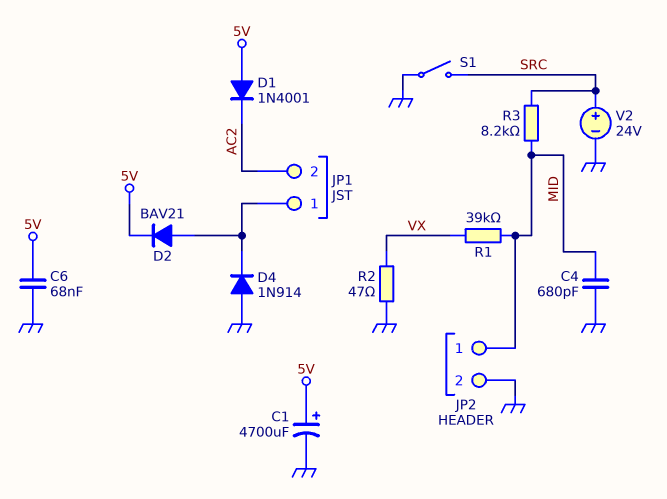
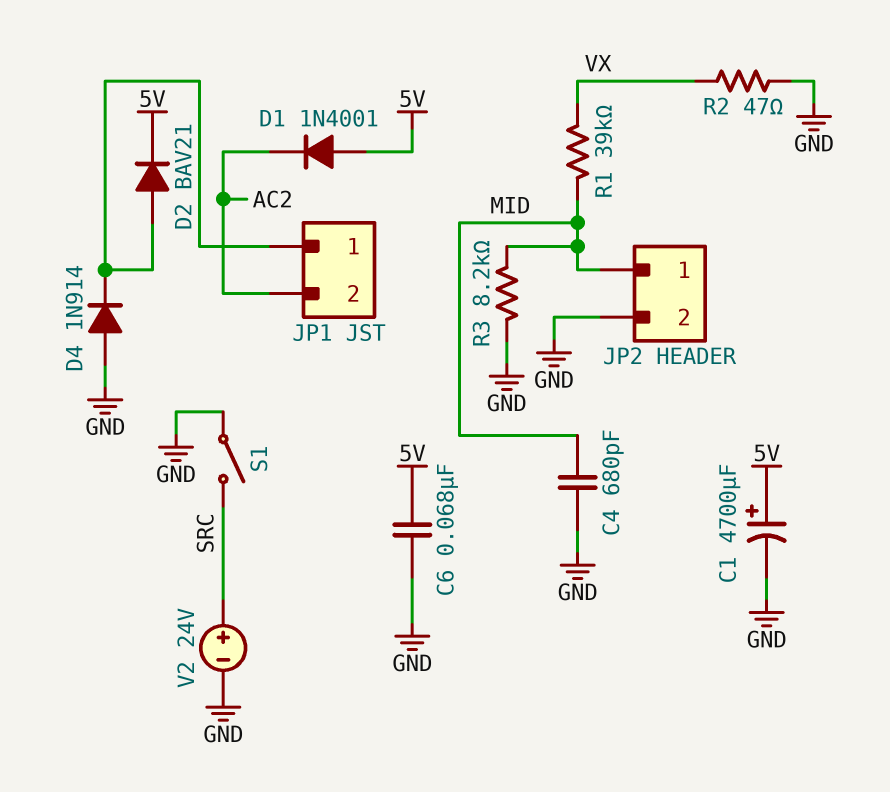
R3: 8.2k (MID, SRC) -> 8.2k (GND, MID)

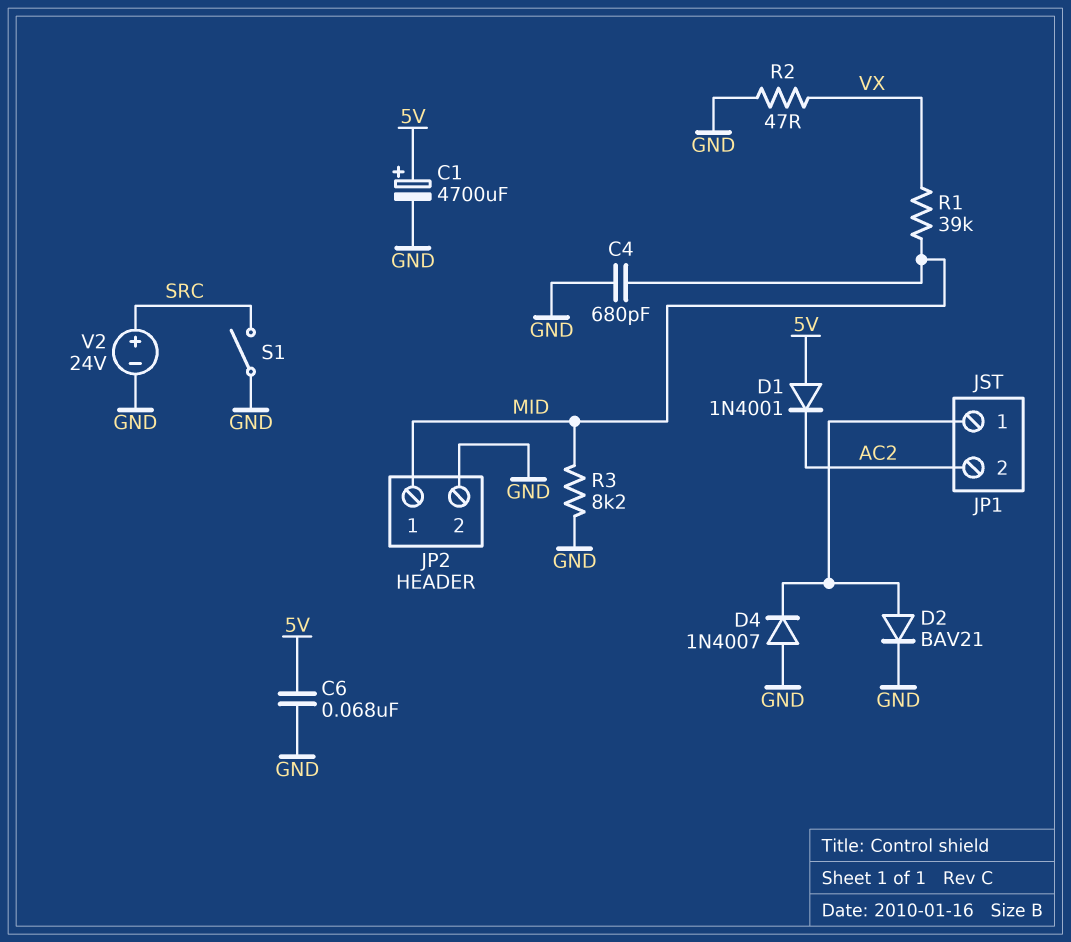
D2: diode BAV21 (A JP1/1, K 5V) -> diode BAV21 (A JP1/1, K GND)
D4: diode 1N914 (A GND, K JP1/1) -> diode 1N4007 (A GND, K JP1/1)

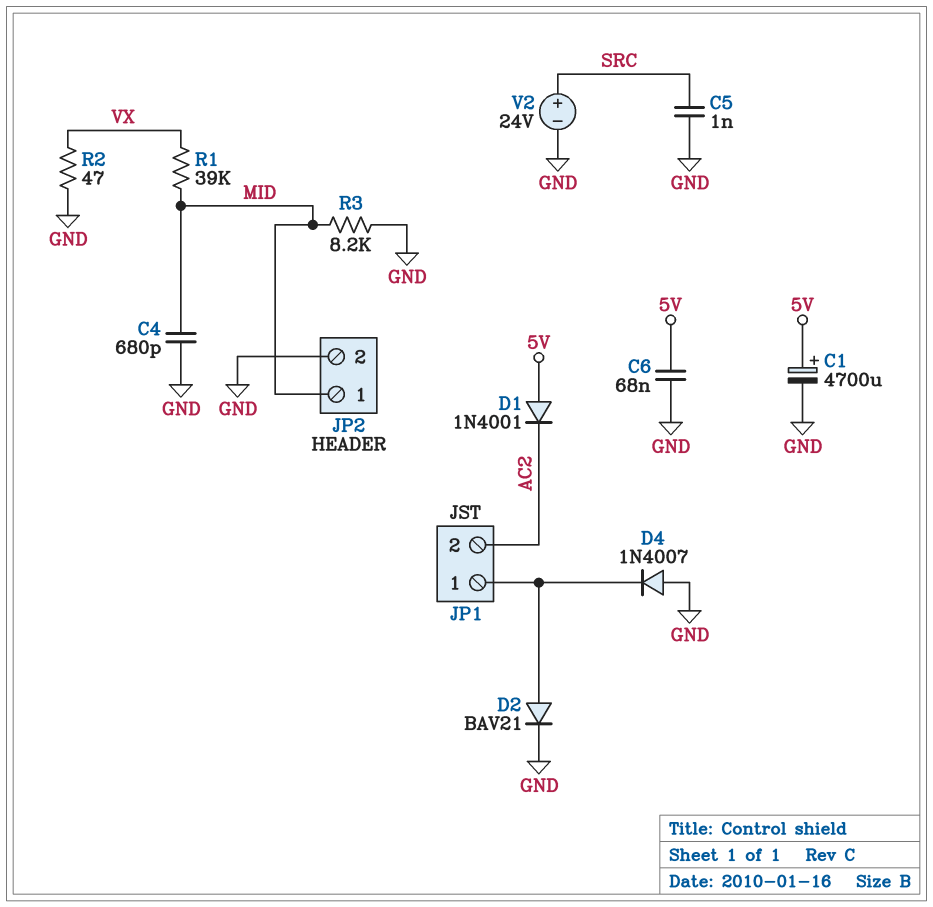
C5: none -> 1nF (GND, SRC)
S1: switch (GND, SRC) -> none

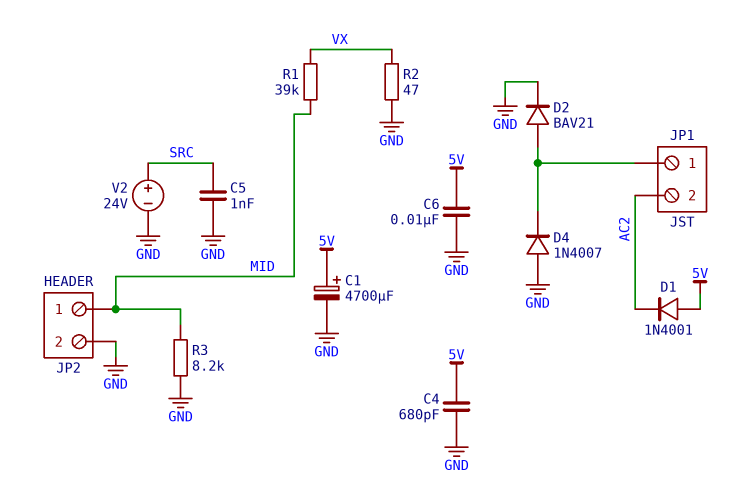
C4: 680pF (GND, MID) -> 680pF (5V, GND)
C6: 68nF (5V, GND) -> 10nF (5V, GND)

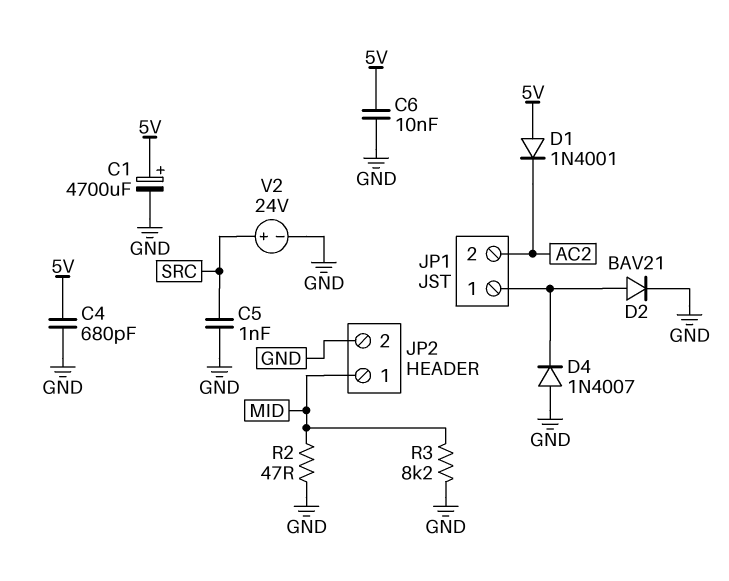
R1: 39k (MID, VX) -> none
R2: 47 (GND, VX) -> 47 (GND, MID)

